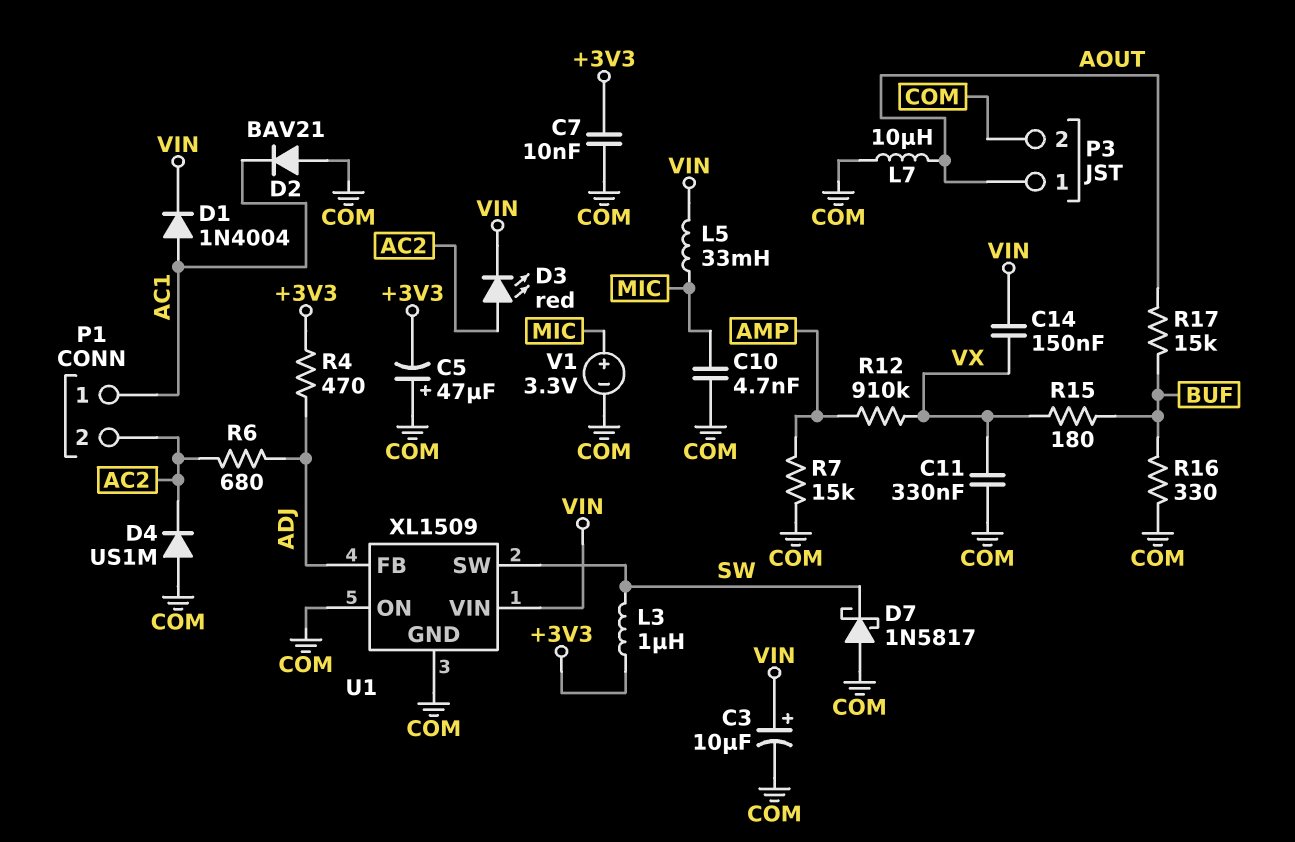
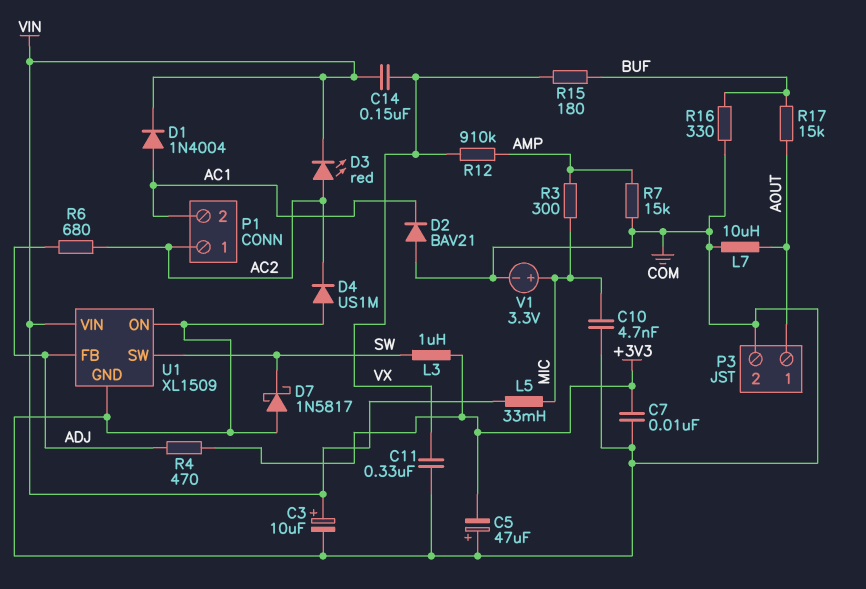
P1 pin 1: AC1 -> AC2
P1 pin 2: AC2 -> AC1
R3: none -> 300 (AMP, MIC)

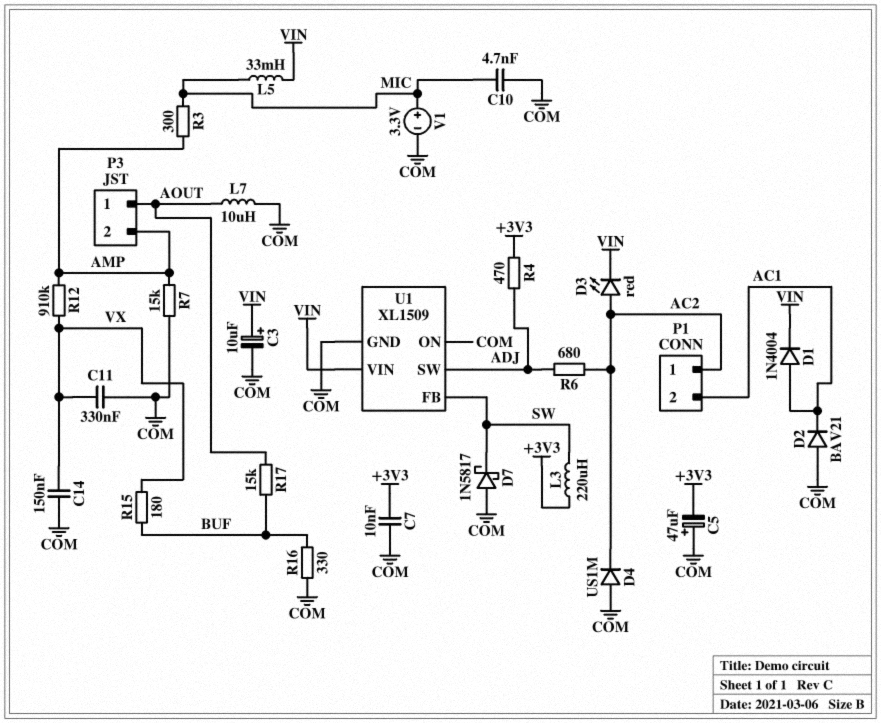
C14: 150nF (VIN, VX) -> 150nF (COM, VX)
L3: 1uH (+3V3, SW) -> 220uH (+3V3, SW)
P3 pin 2: COM -> AMP
U1 pin FB: ADJ -> SW
U1 pin SW: SW -> ADJ

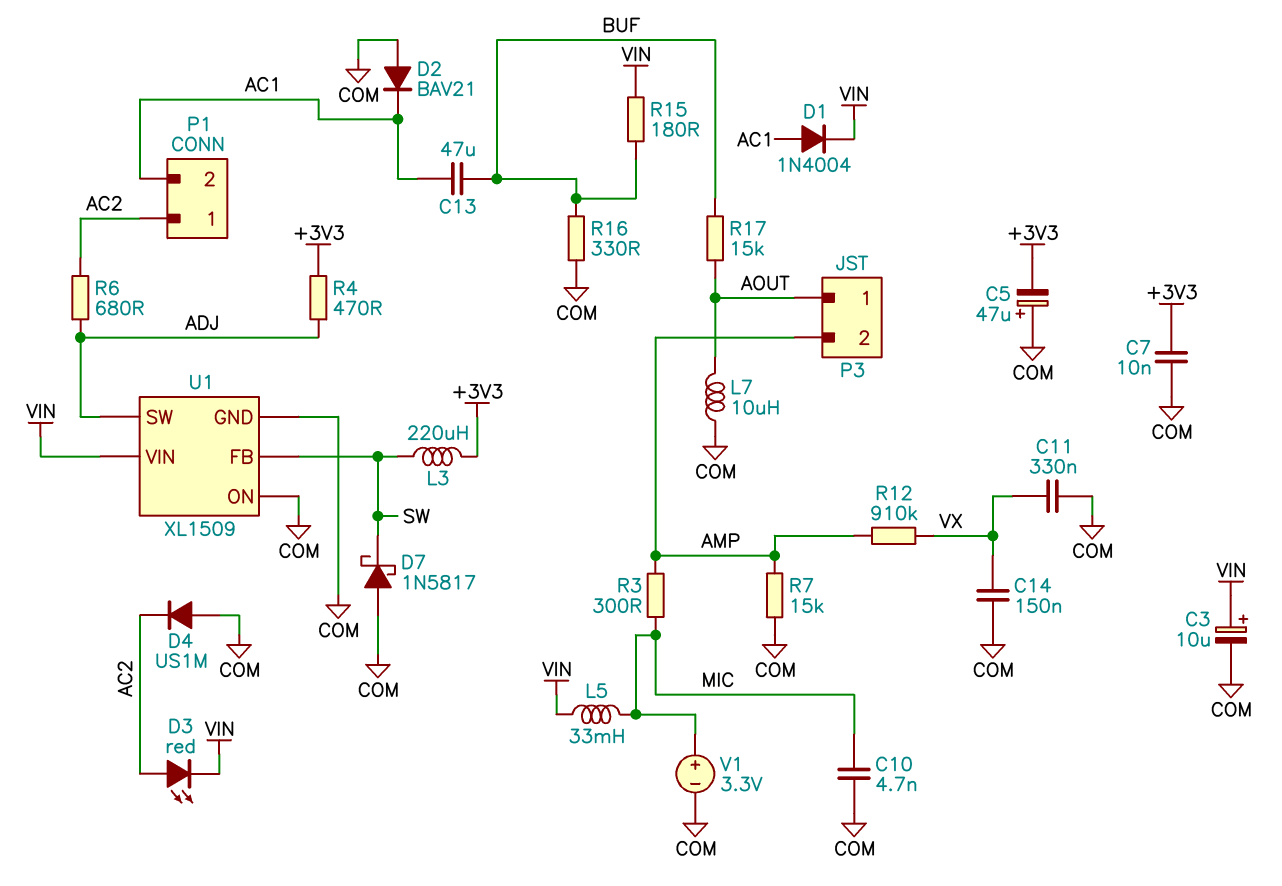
C13: none -> 47uF (AC1, BUF)
R15: 180 (BUF, VX) -> 180 (BUF, VIN)

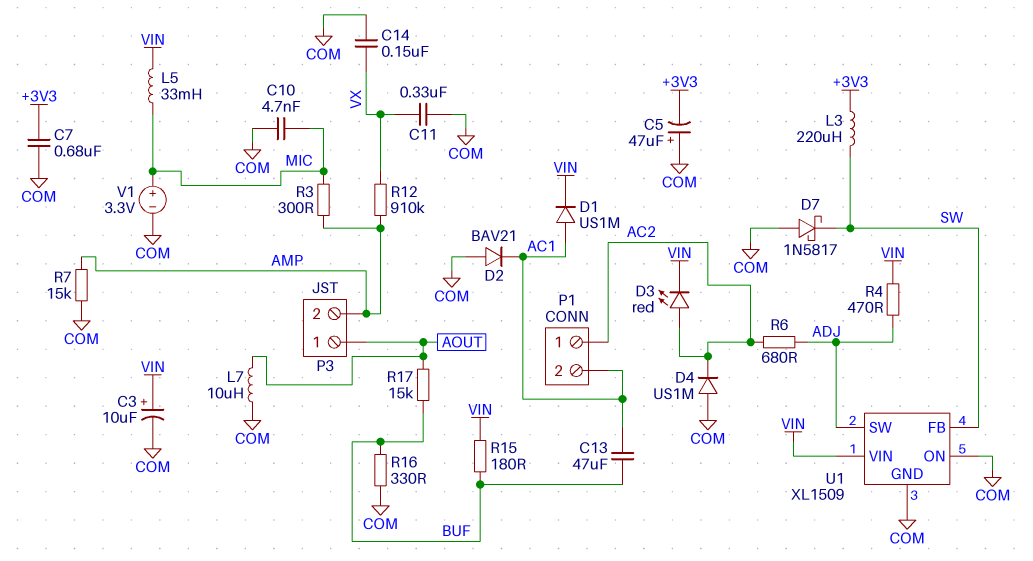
C7: 10nF (+3V3, COM) -> 680nF (+3V3, COM)
D1: diode 1N4004 (A AC1, K VIN) -> diode US1M (A AC1, K VIN)
R4: 470 (+3V3, ADJ) -> 470 (ADJ, VIN)

